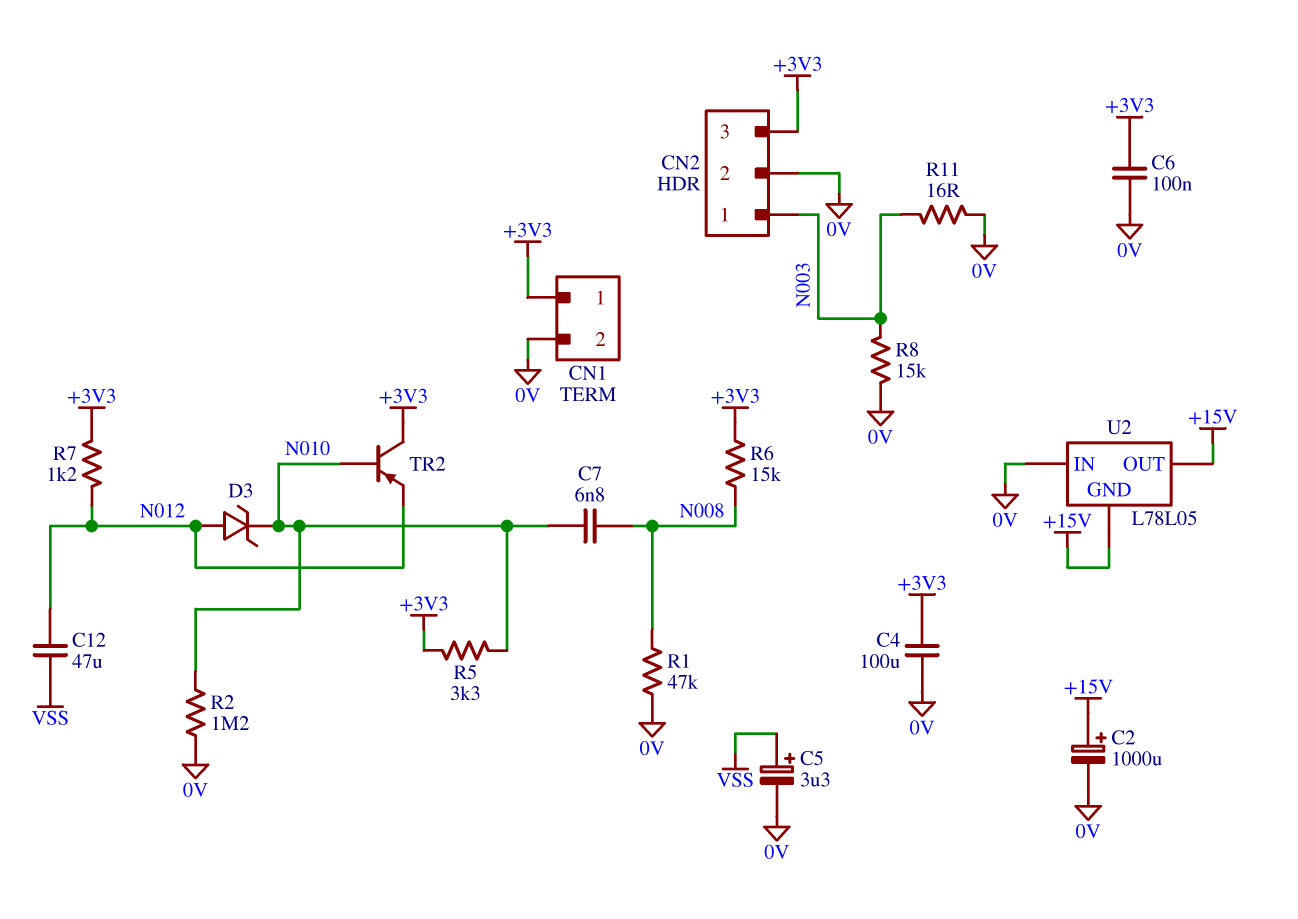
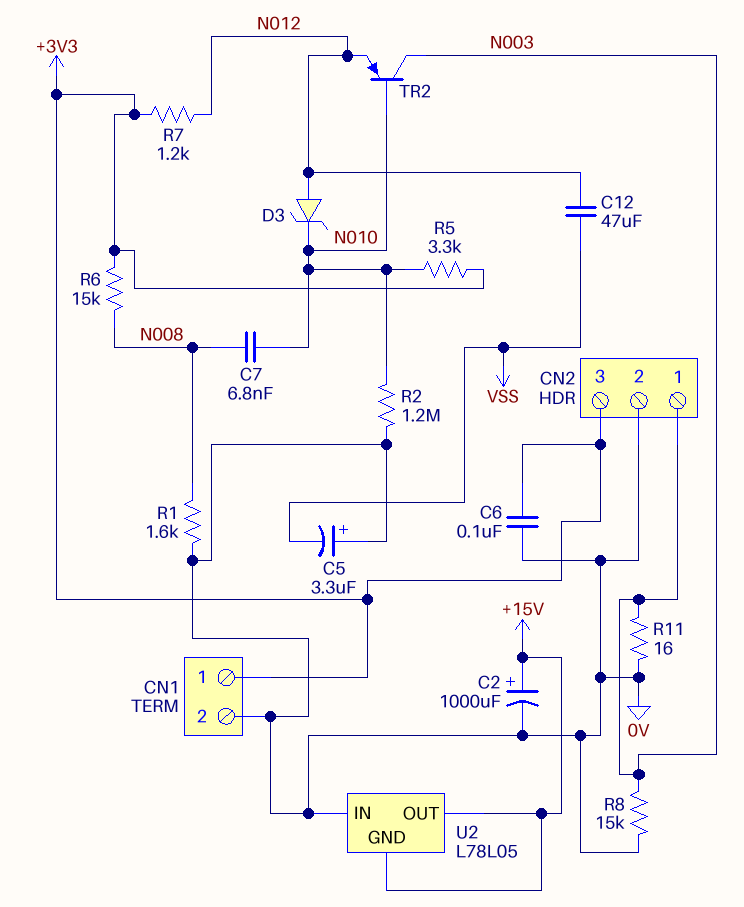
C4: 100uF (+3V3, 0V) -> none
C5: 3.3uF (plus VSS, minus 0V) -> 3.3uF (plus 0V, minus VSS)
R1: 47k (0V, N008) -> 1.6k (0V, N008)
TR2: PNP (B N010, C +3V3, E N012) -> PNP (B N010, C N003, E N012)

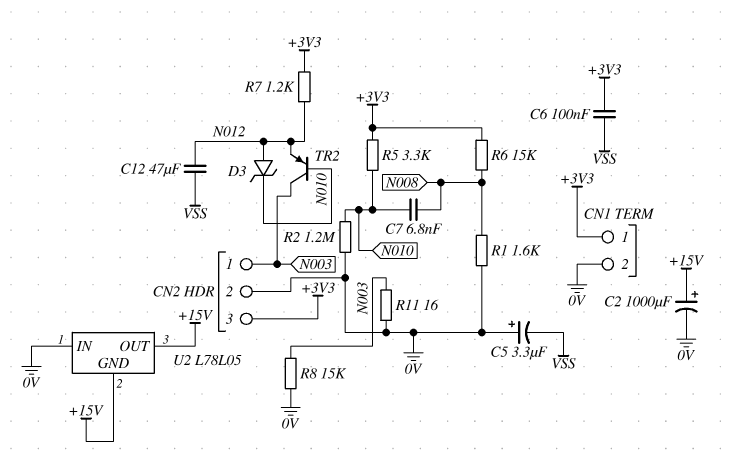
C6: 100nF (+3V3, 0V) -> 100nF (+3V3, VSS)

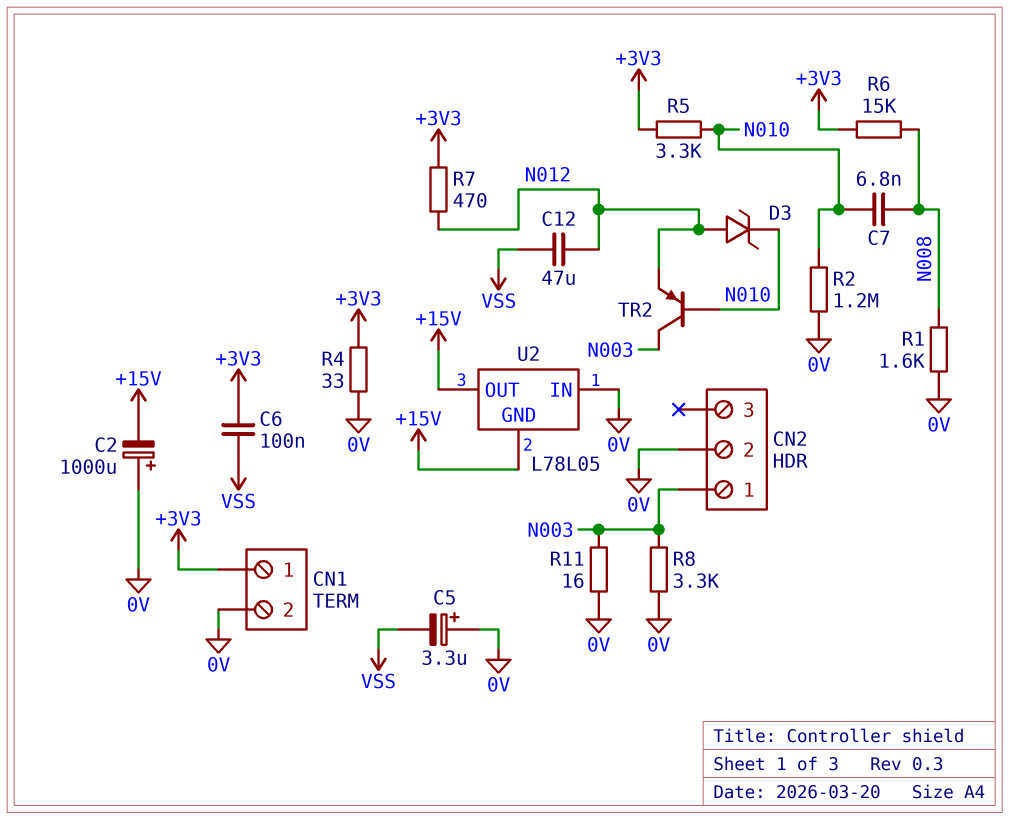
C2: 1000uF (plus +15V, minus 0V) -> 1000uF (plus 0V, minus +15V)
CN2 pin 3: +3V3 -> none
R4: none -> 33 (+3V3, 0V)
R7: 1.2k (+3V3, N012) -> 470 (+3V3, N012)
R8: 15k (0V, N003) -> 3.3k (0V, N003)

